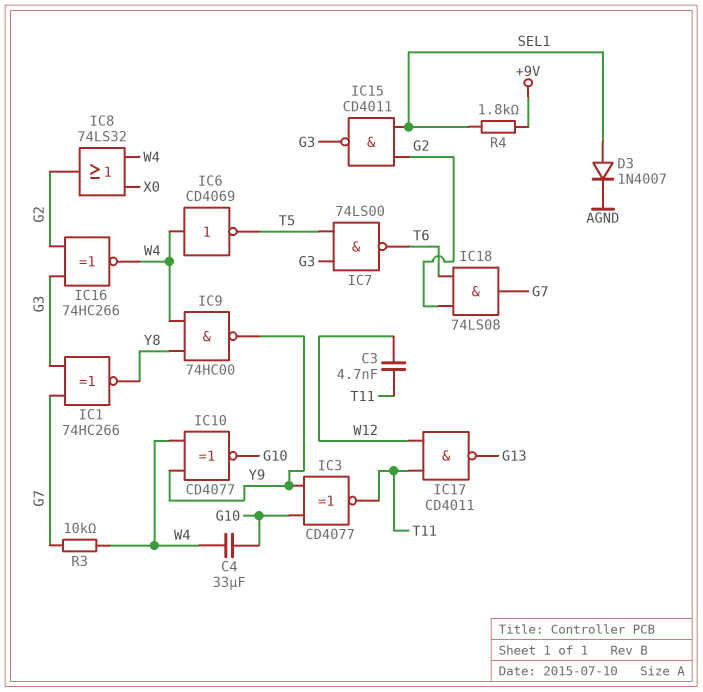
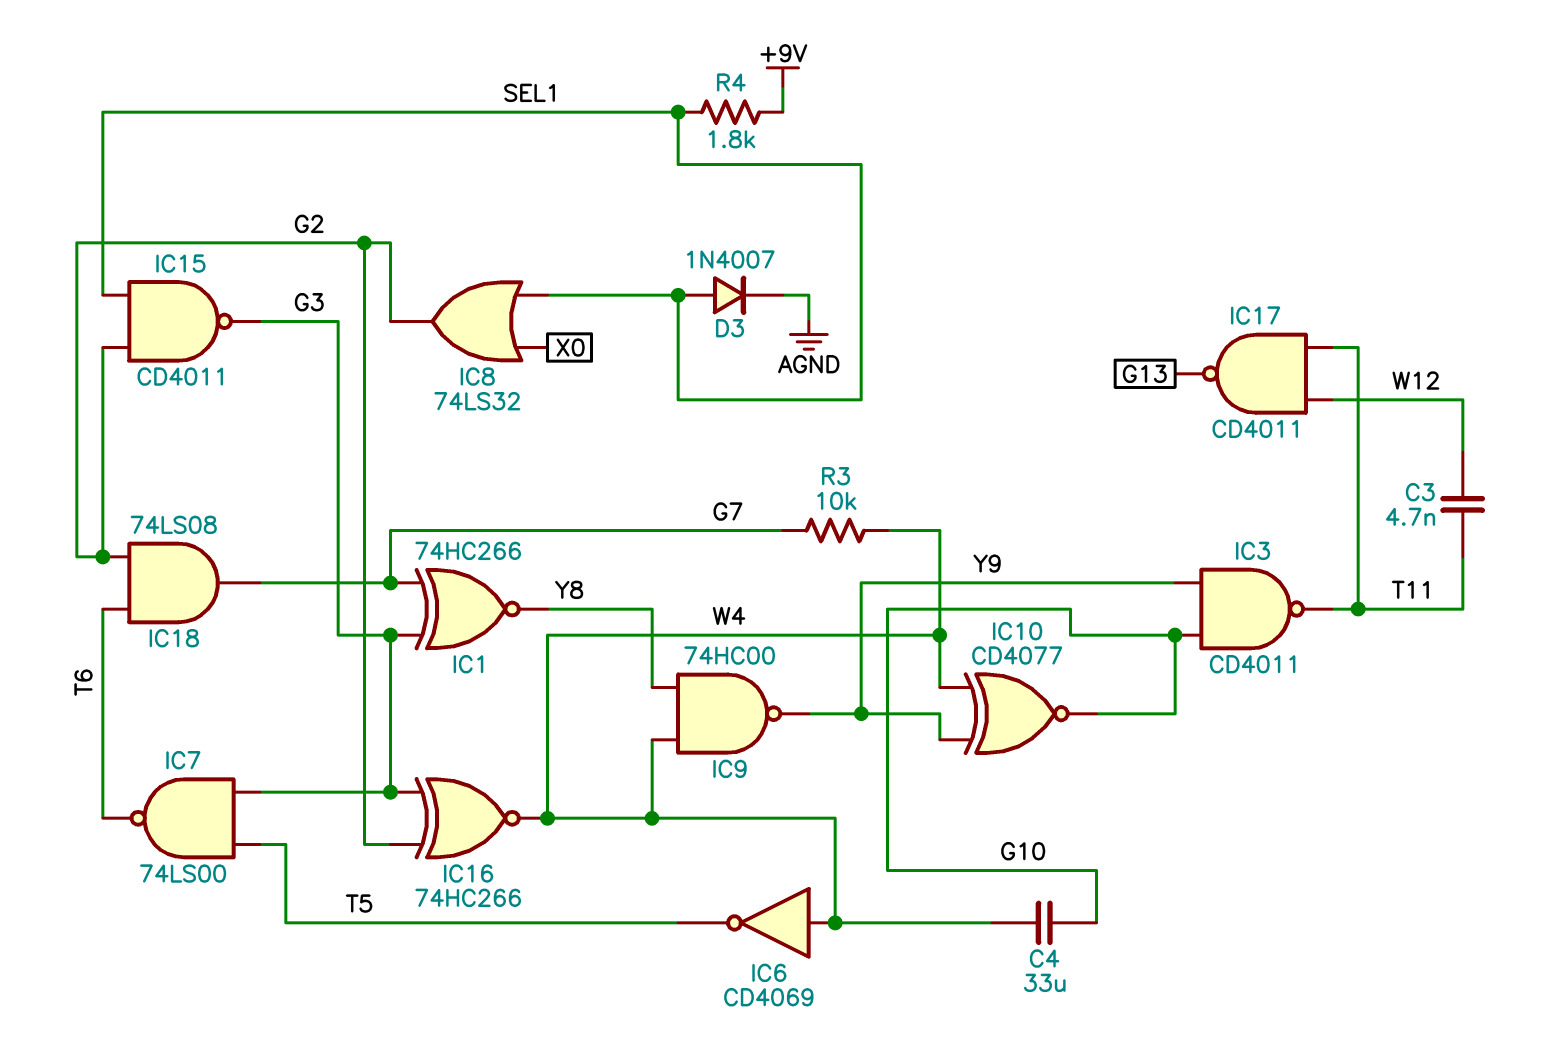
IC3: XNOR CD4077 (in G10, in Y9, out T11) -> NAND CD4011 (in G10, in Y9, out T11)
IC8: OR 74LS32 (in W4, in X0, out G2) -> OR 74LS32 (in SEL1, in X0, out G2)

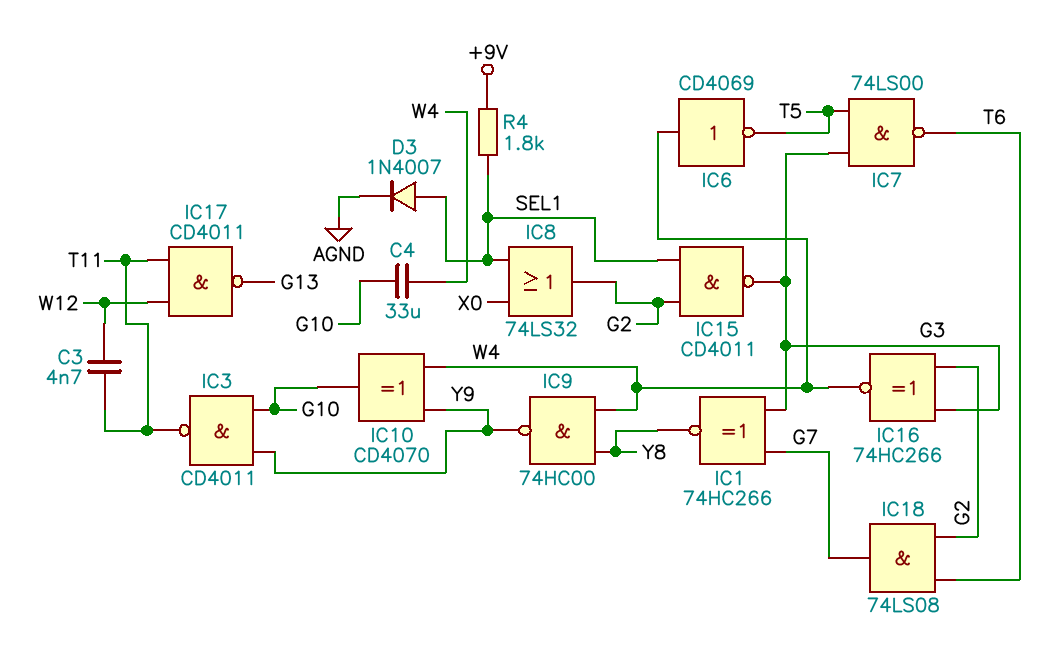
IC10: XNOR CD4077 (in W4, in Y9, out G10) -> XOR CD4070 (in W4, in Y9, out G10)
R3: 10k (G7, W4) -> none

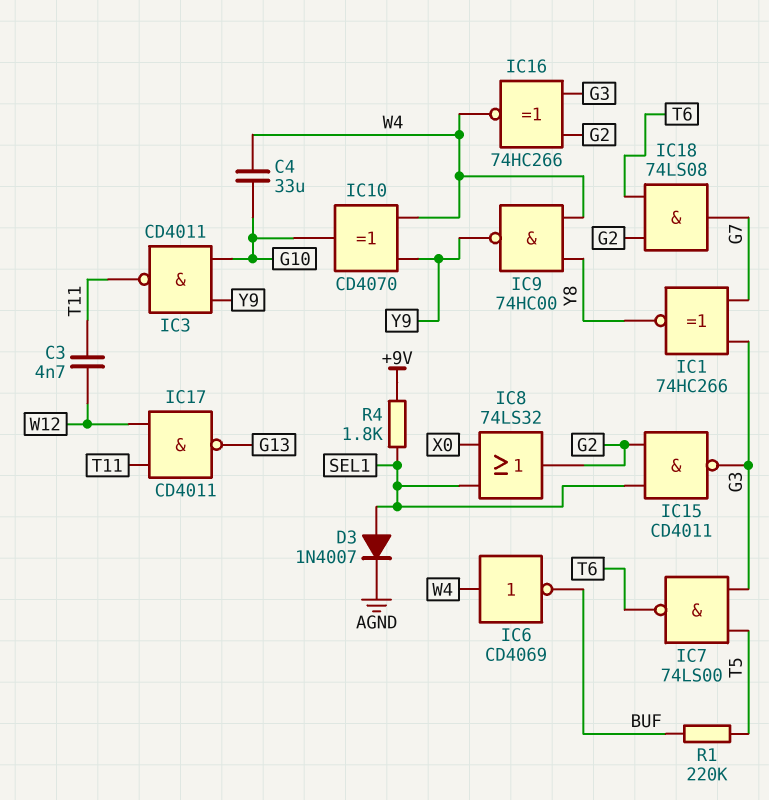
IC6: NOT CD4069 (in W4, out T5) -> NOT CD4069 (in W4, out BUF)
R1: none -> 220k (BUF, T5)

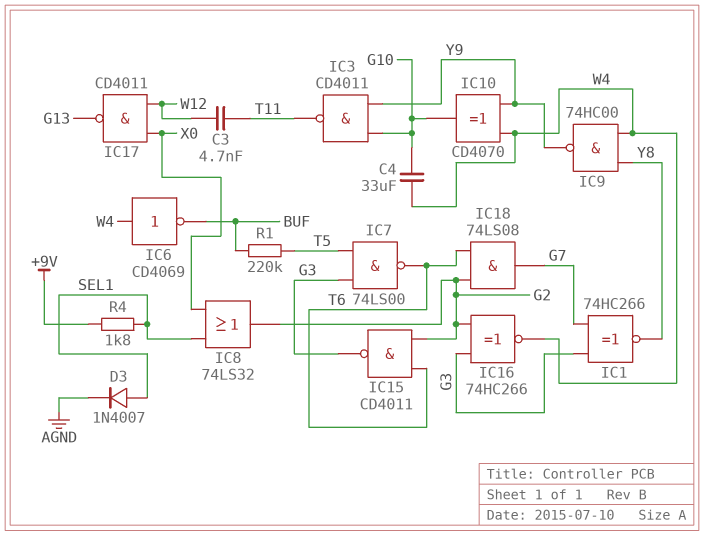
IC15: NAND CD4011 (in G2, in SEL1, out G3) -> NAND CD4011 (in G2, in T6, out G3)
IC17: NAND CD4011 (in T11, in W12, out G13) -> NAND CD4011 (in W12, in X0, out G13)

